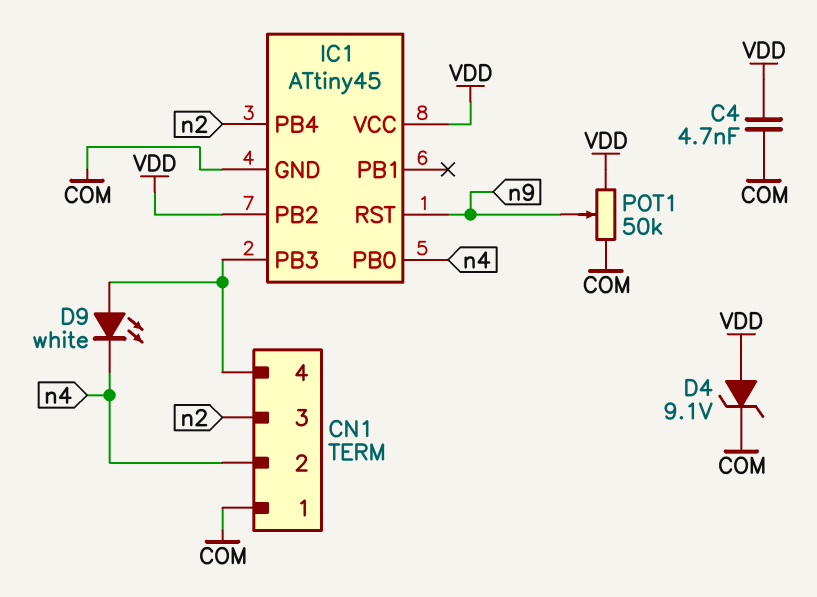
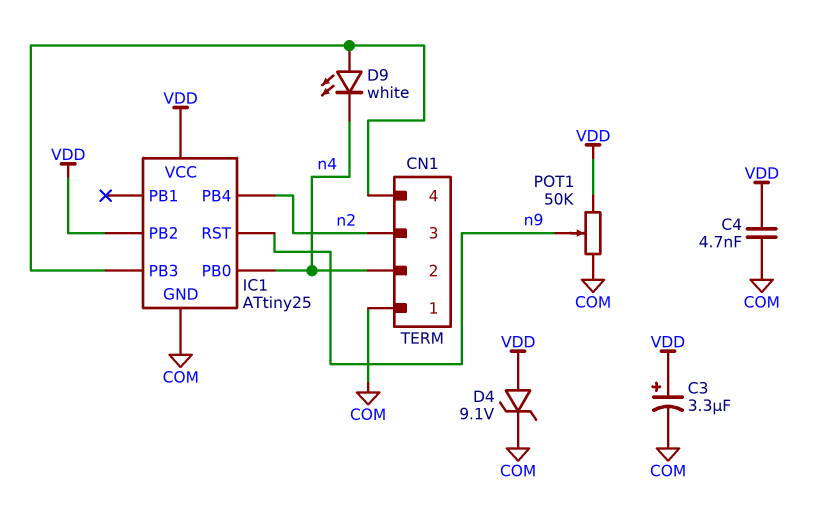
C3: none -> 3.3uF (plus VDD, minus COM)
IC1: ATtiny45 -> ATtiny25

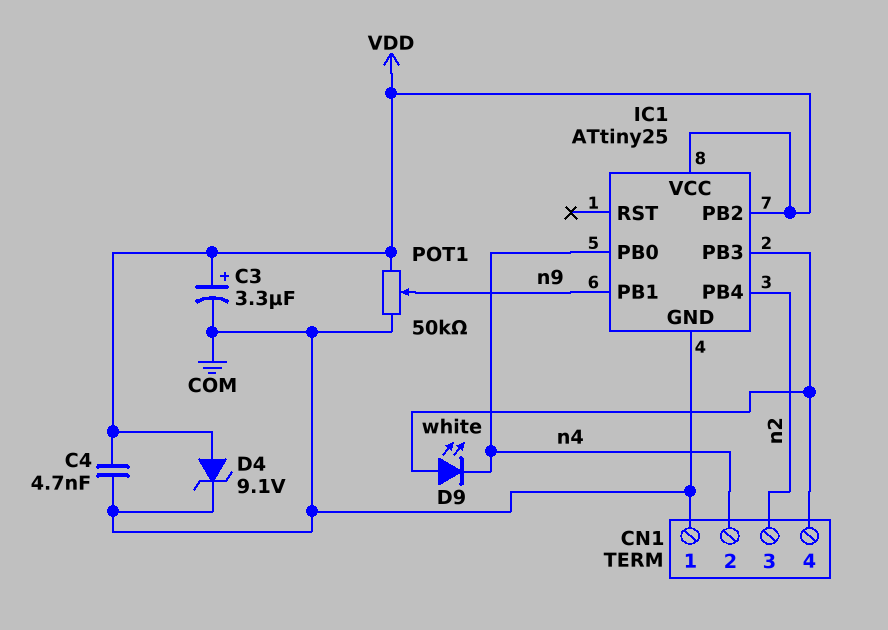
IC1 pin PB1: none -> n9
IC1 pin RST: n9 -> none

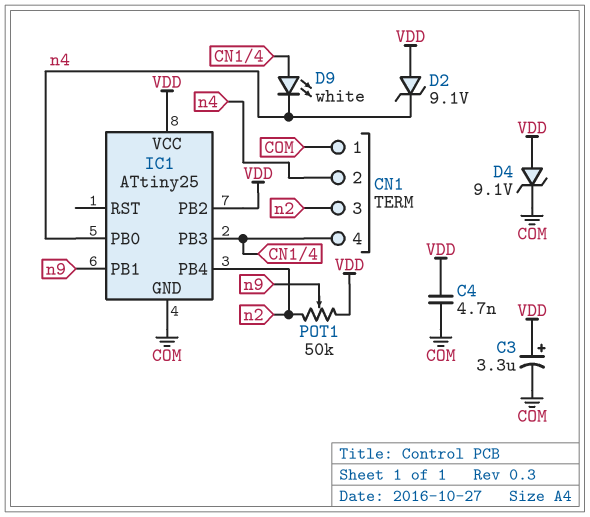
D2: none -> zener 9.1V (A VDD, K n4)
POT1: 50k (COM, VDD, wiper n9) -> 50k (VDD, n2, wiper n9)

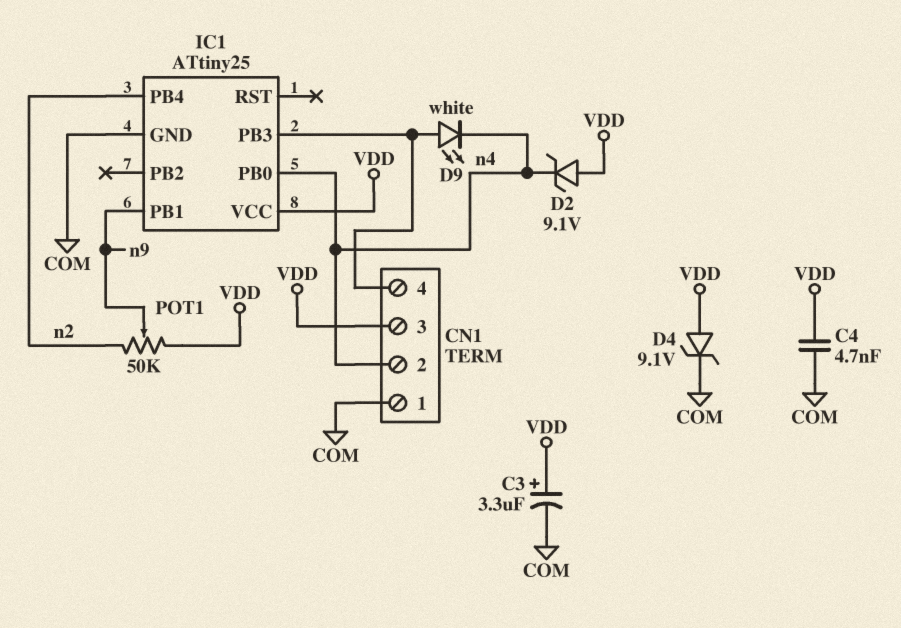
CN1 pin 3: n2 -> VDD
IC1 pin PB2: VDD -> none

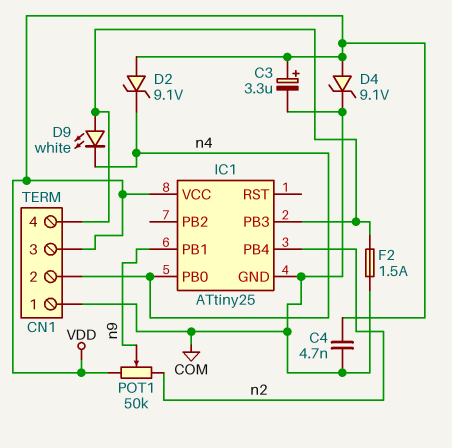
F2: none -> 1.5A (CN1/4, COM)

